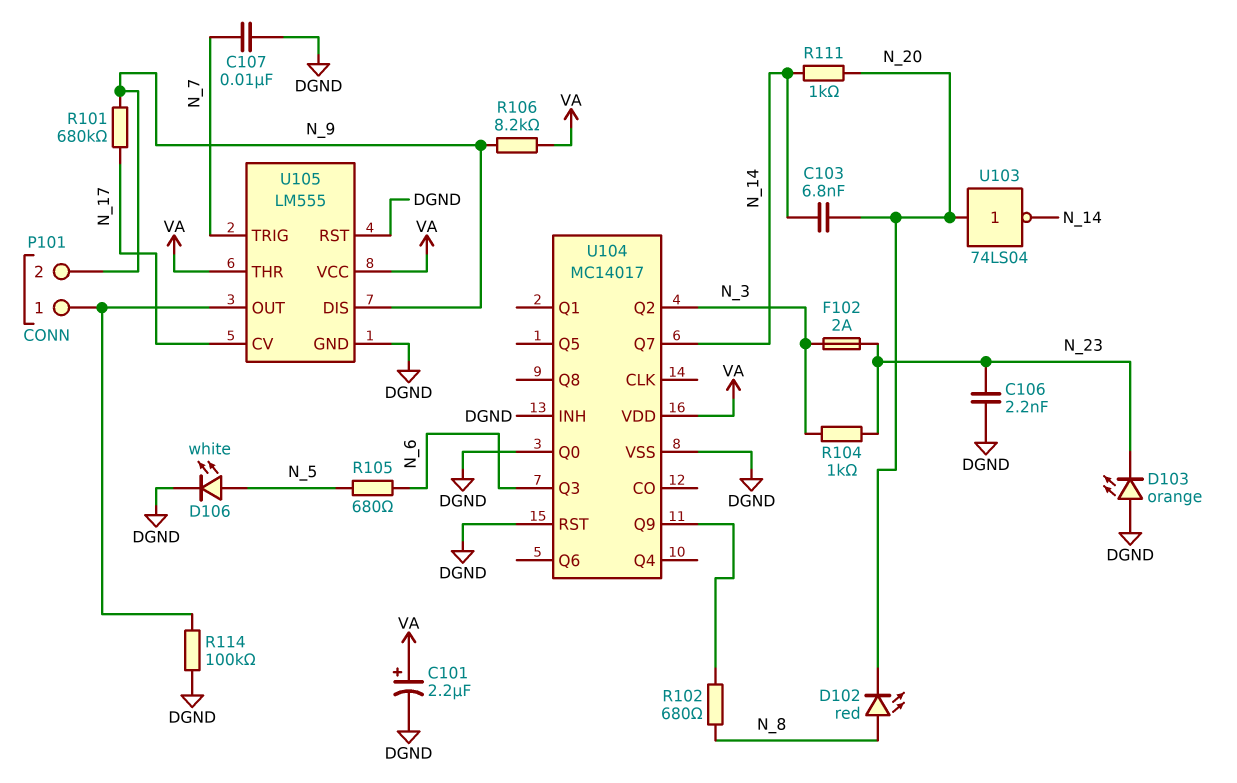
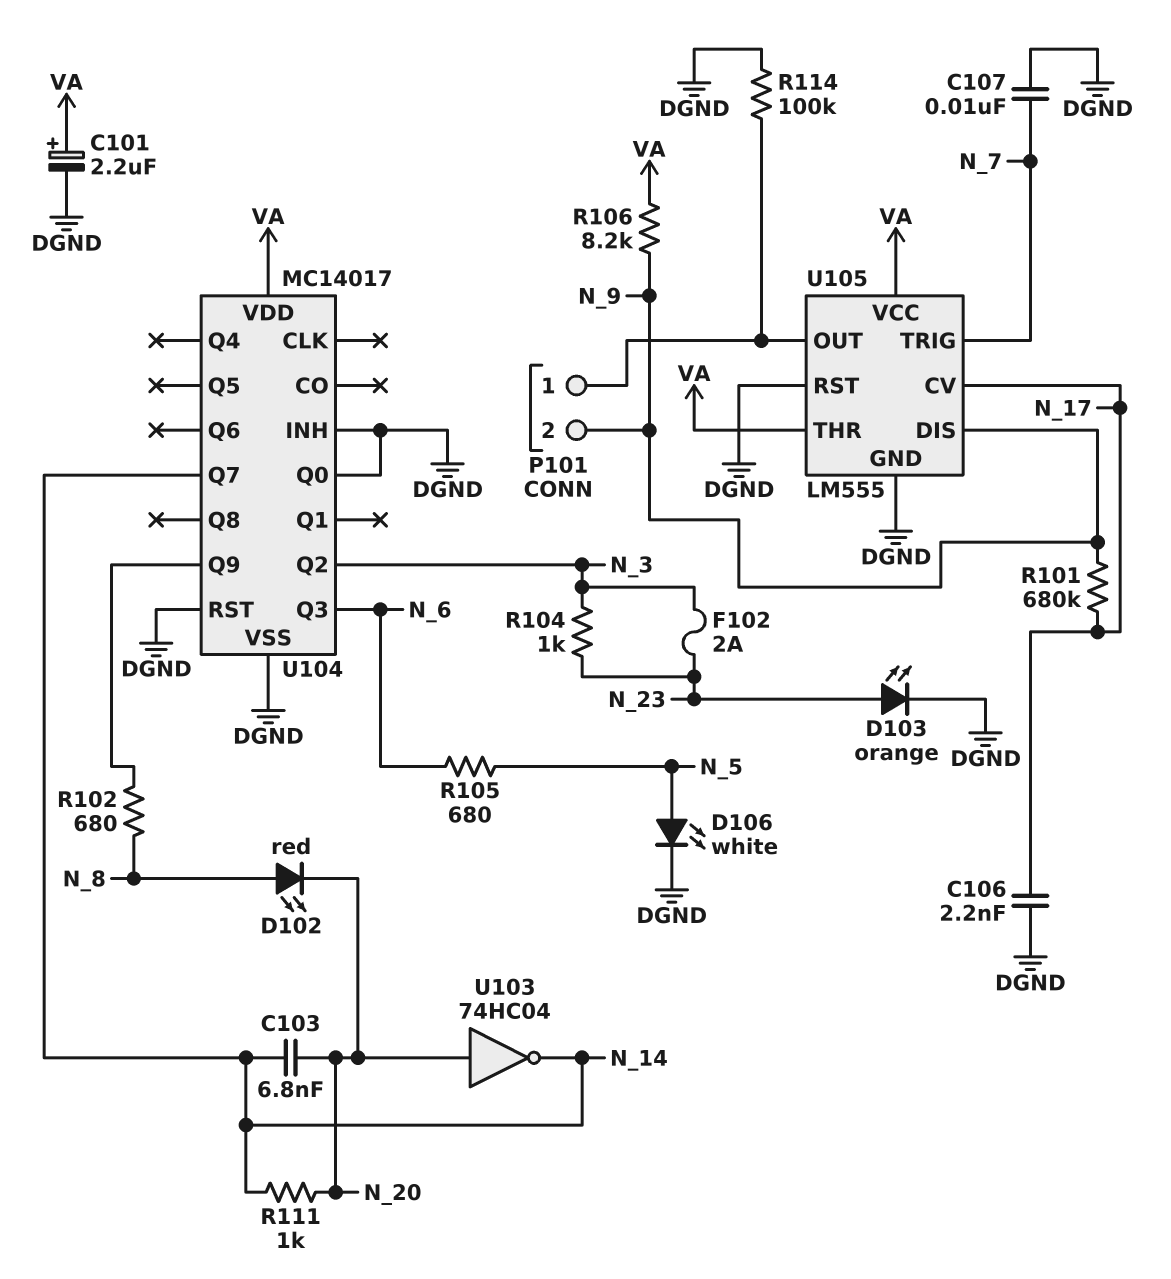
C106: 2.2nF (DGND, N_23) -> 2.2nF (DGND, N_17)
D103: LED orange (A DGND, K N_23) -> LED orange (A N_23, K DGND)
U103: NOT 74LS04 (in N_20, out N_14) -> NOT 74HC04 (in N_20, out N_14)

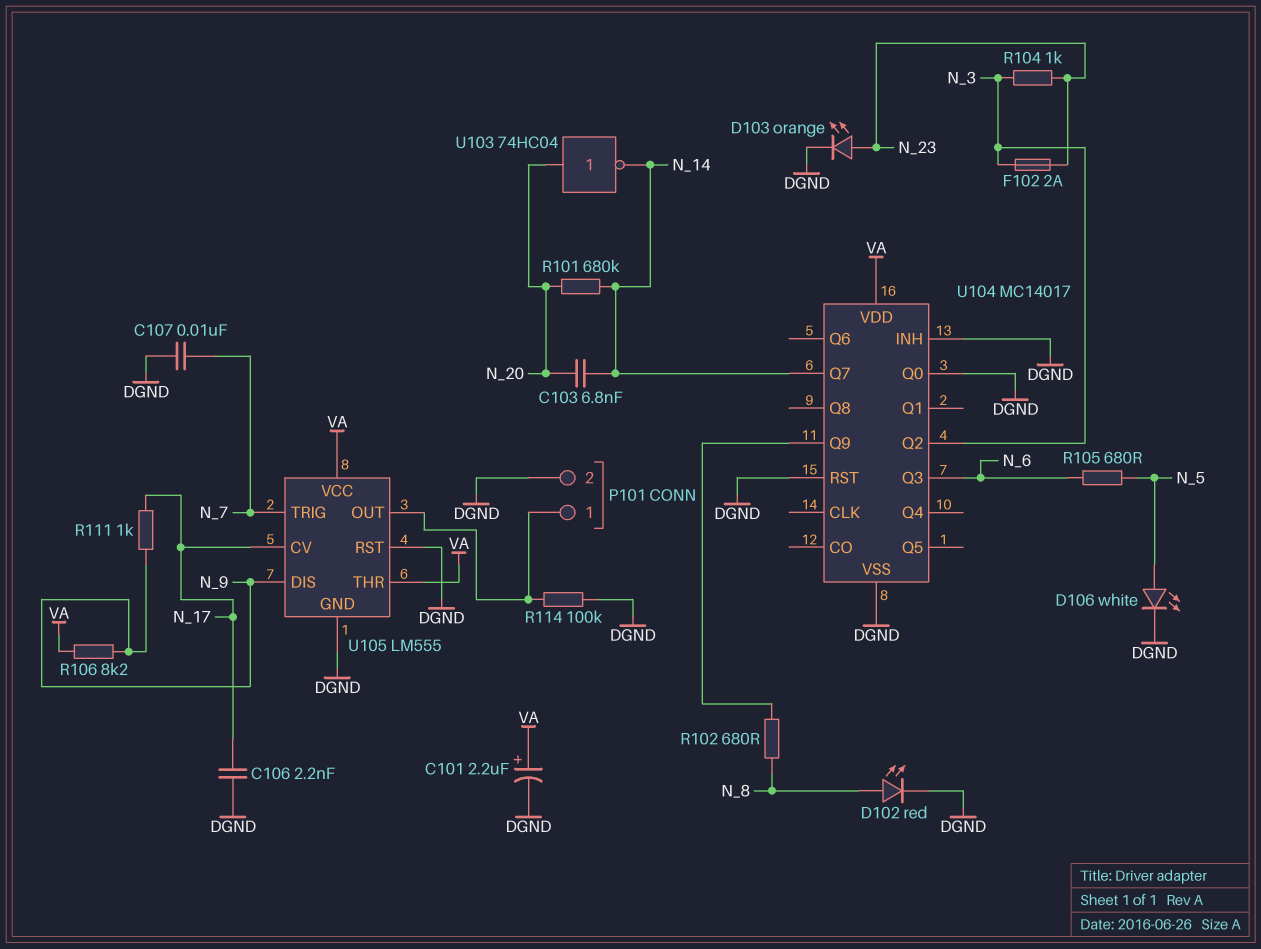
D102: LED red (A N_8, K N_20) -> LED red (A N_8, K DGND)
P101 pin 2: N_9 -> DGND
R101: 680k (N_9, N_17) -> 680k (N_14, N_20)
R111: 1k (N_14, N_20) -> 1k (N_9, N_17)

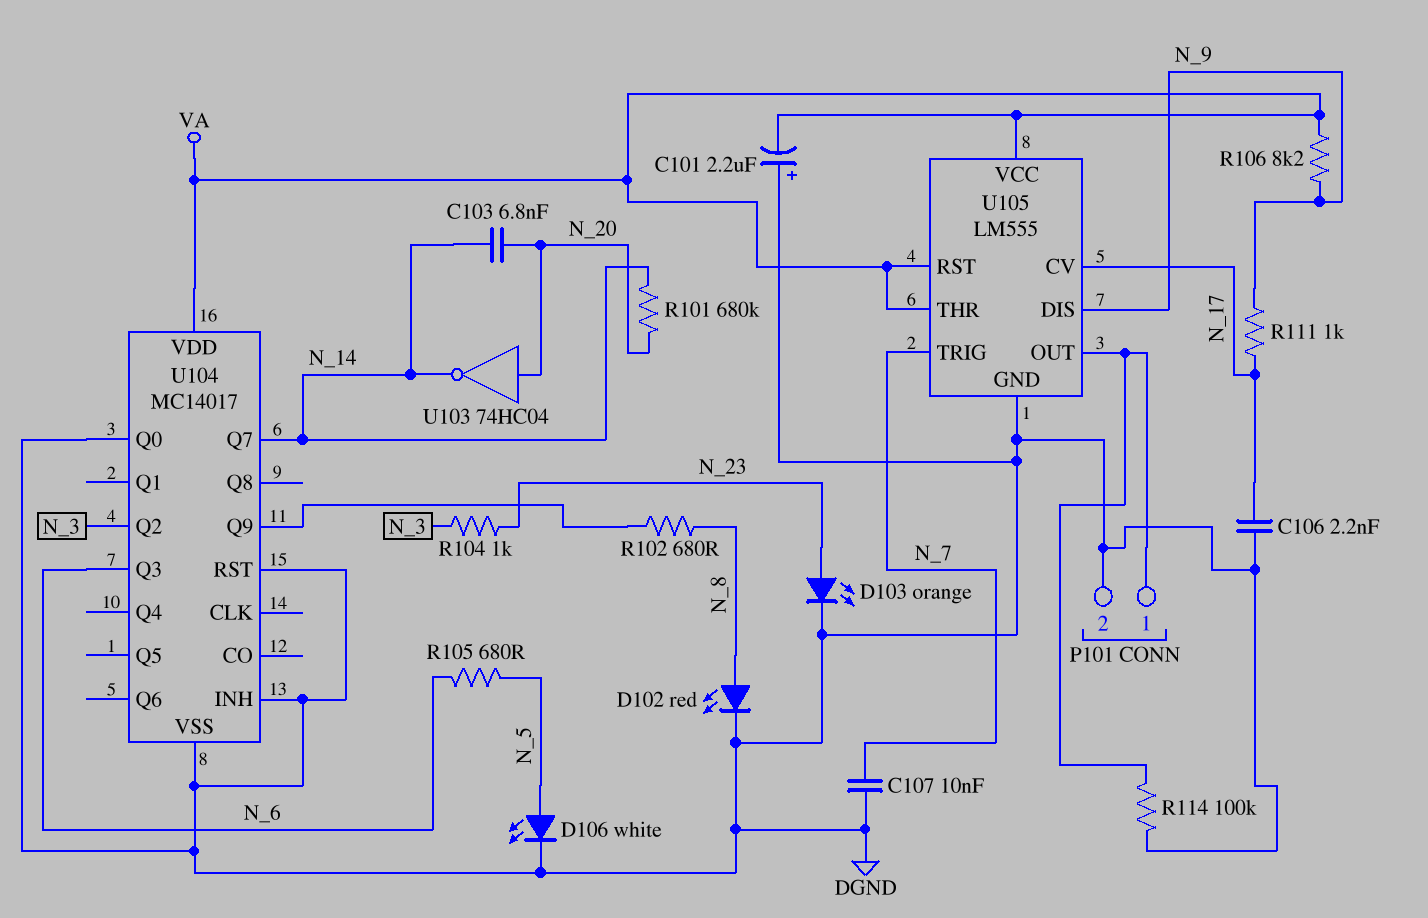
C101: 2.2uF (plus VA, minus DGND) -> 2.2uF (plus DGND, minus VA)
F102: 2A (N_3, N_23) -> none
U105 pin RST: DGND -> VA

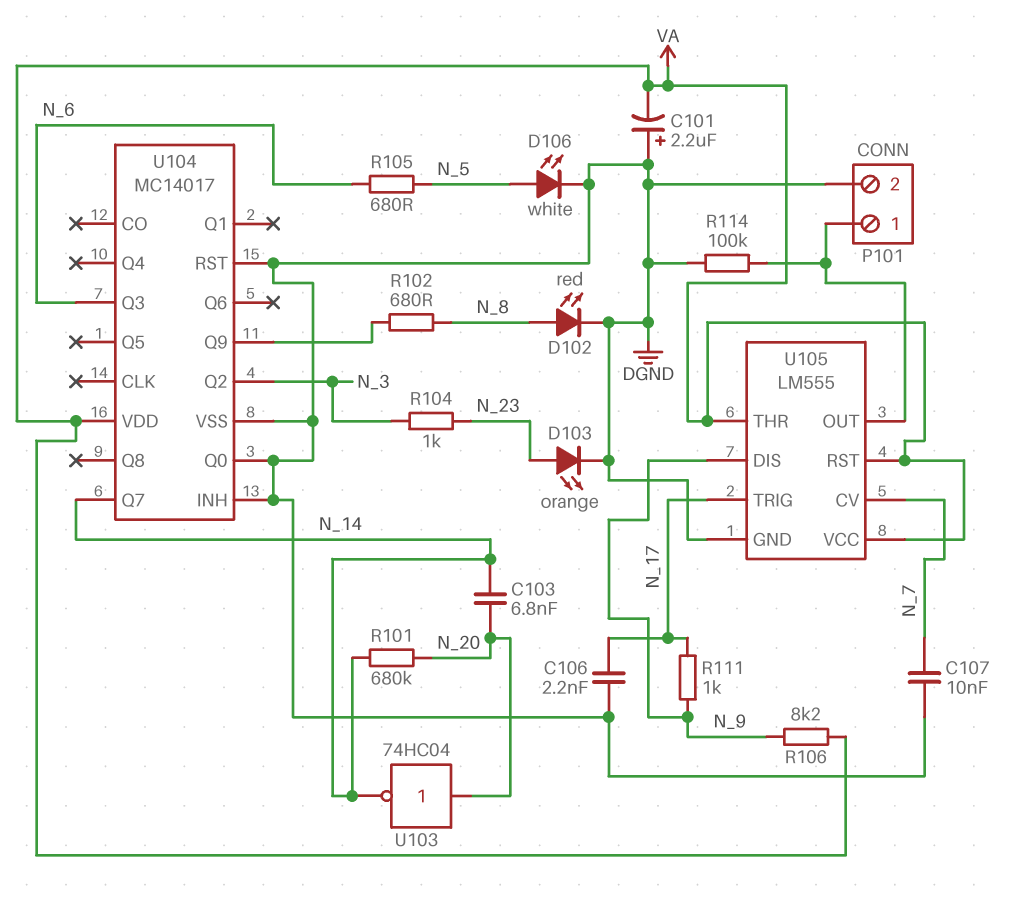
U105 pin CV: N_17 -> N_7
U105 pin TRIG: N_7 -> N_17

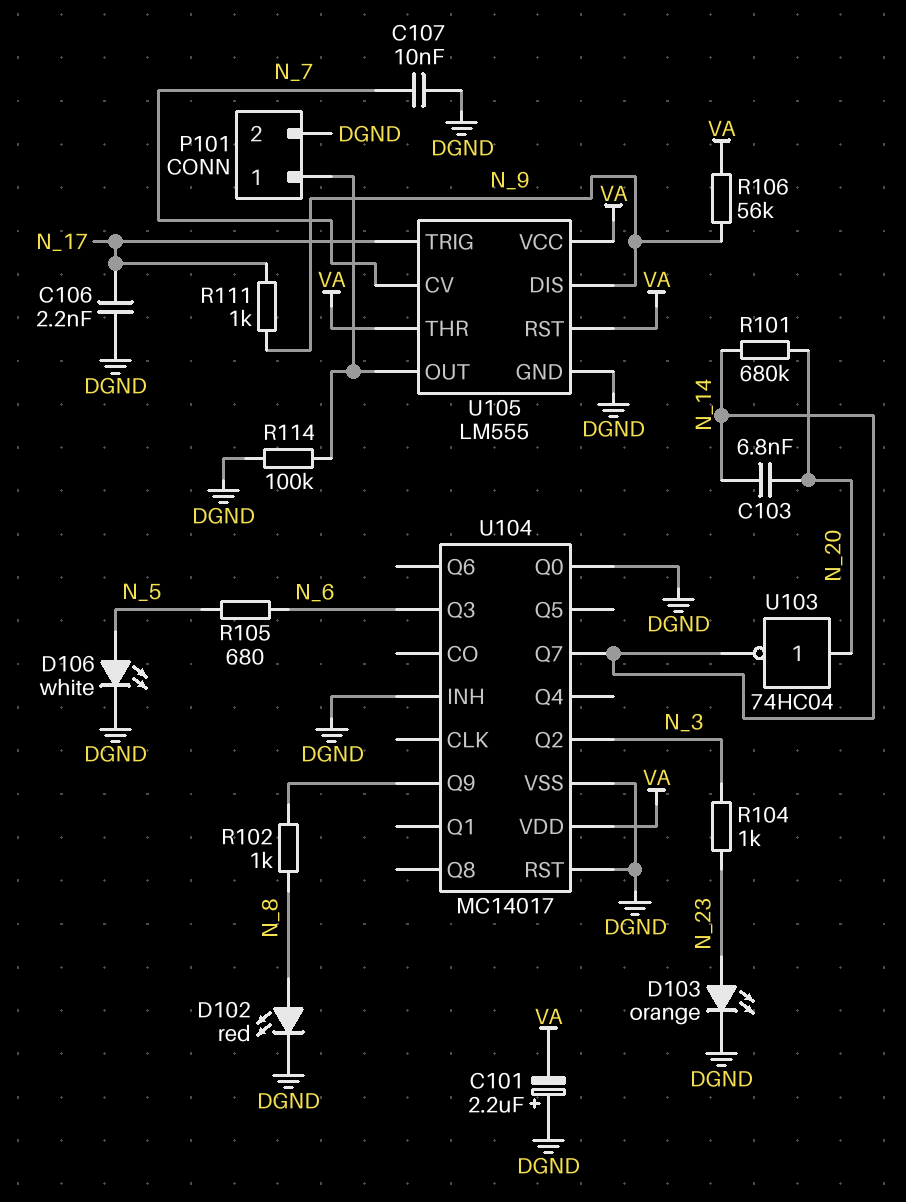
R102: 680 (N_8, U104/Q9) -> 1k (N_8, U104/Q9)
R106: 8.2k (N_9, VA) -> 56k (N_9, VA)

